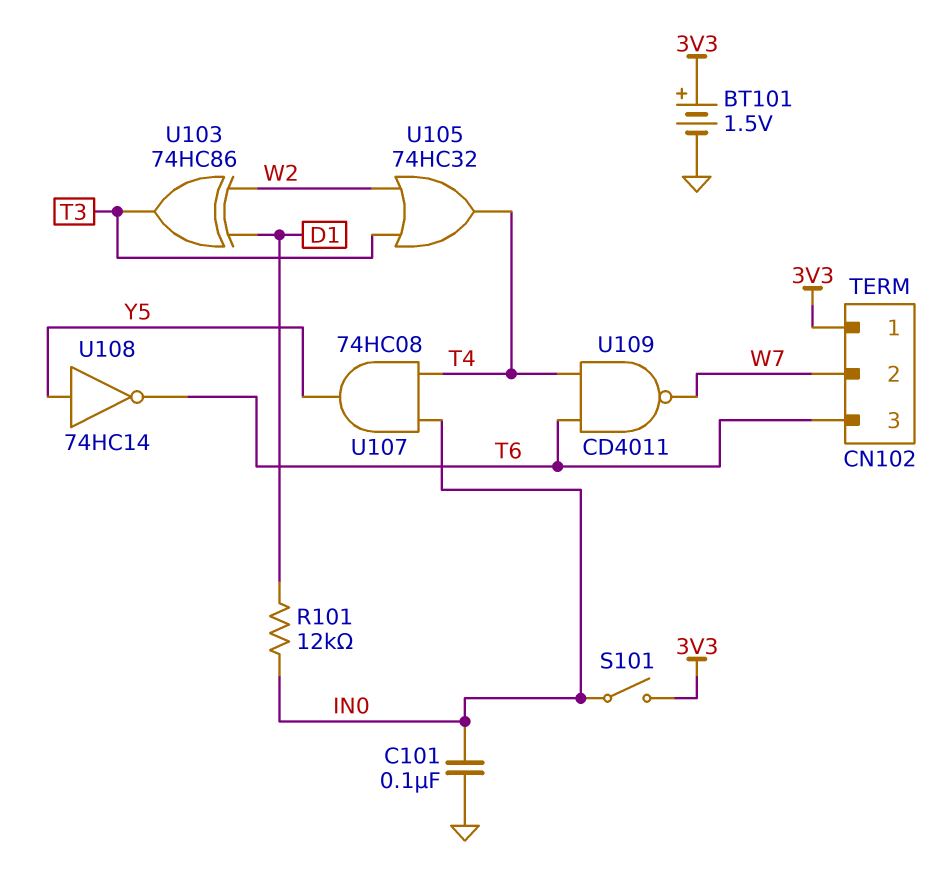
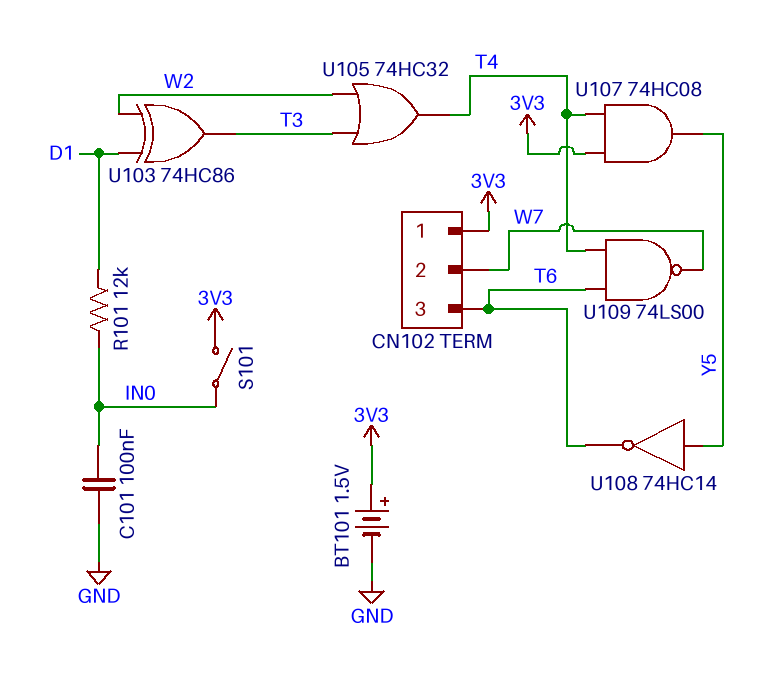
U107: AND 74HC08 (in IN0, in T4, out Y5) -> AND 74HC08 (in 3V3, in T4, out Y5)
U109: NAND CD4011 (in T4, in T6, out W7) -> NAND 74LS00 (in T4, in T6, out W7)

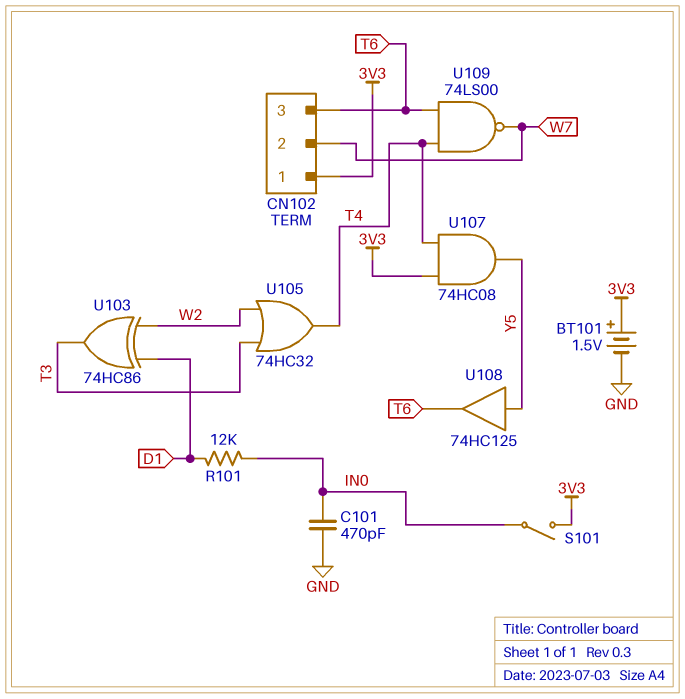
C101: 100nF (GND, IN0) -> 470pF (GND, IN0)
U108: NOT 74HC14 (in Y5, out T6) -> buffer 74HC125 (in Y5, out T6)

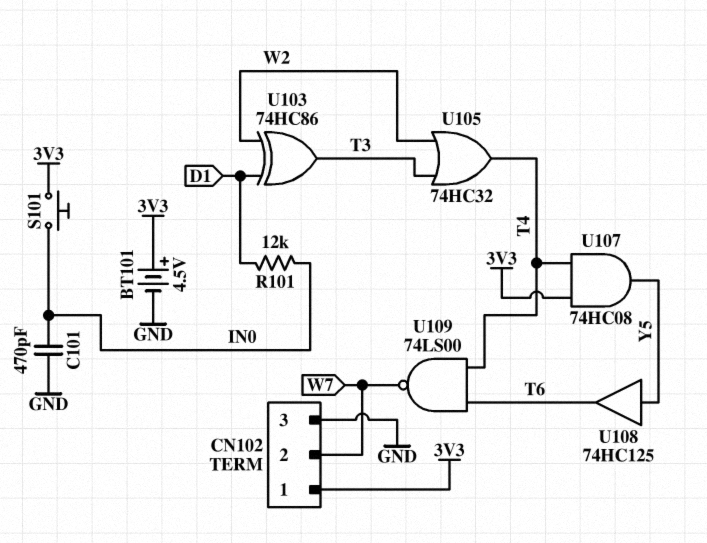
BT101: 1.5V (plus 3V3, minus GND) -> 4.5V (plus 3V3, minus GND)
CN102 pin 3: T6 -> GND
S101: switch (3V3, IN0) -> button (3V3, IN0)

